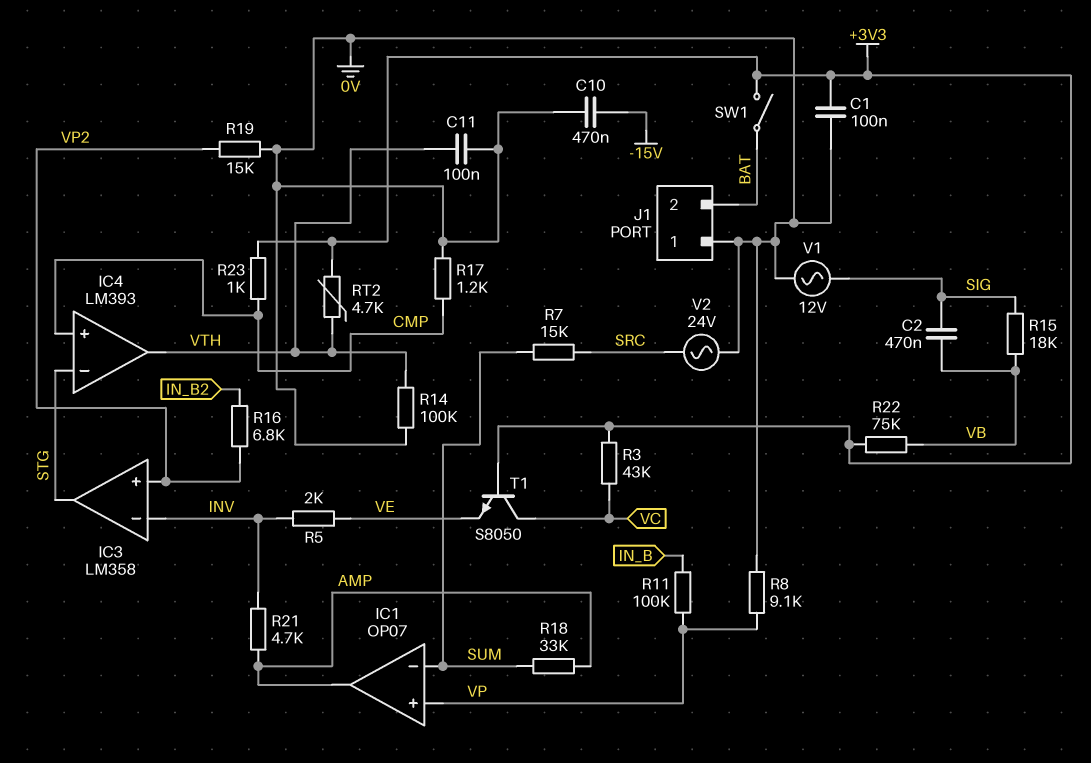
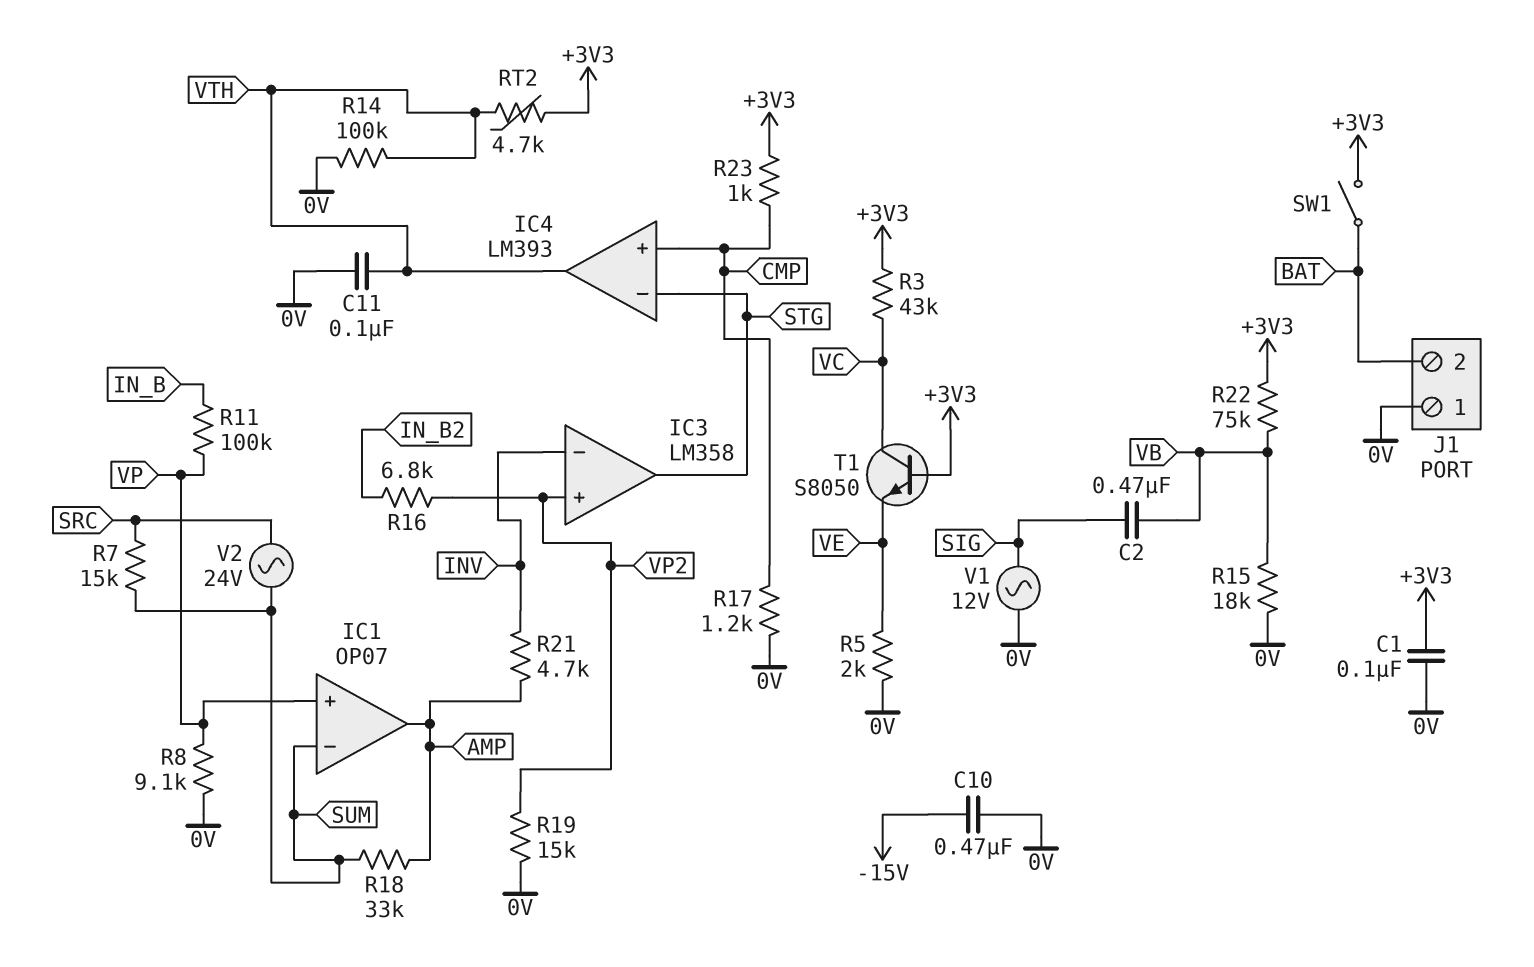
R5: 2k (INV, VE) -> 2k (0V, VE)
R15: 18k (SIG, VB) -> 18k (0V, VB)
V2: AC 24V (0V, SRC) -> AC 24V (SRC, SUM)

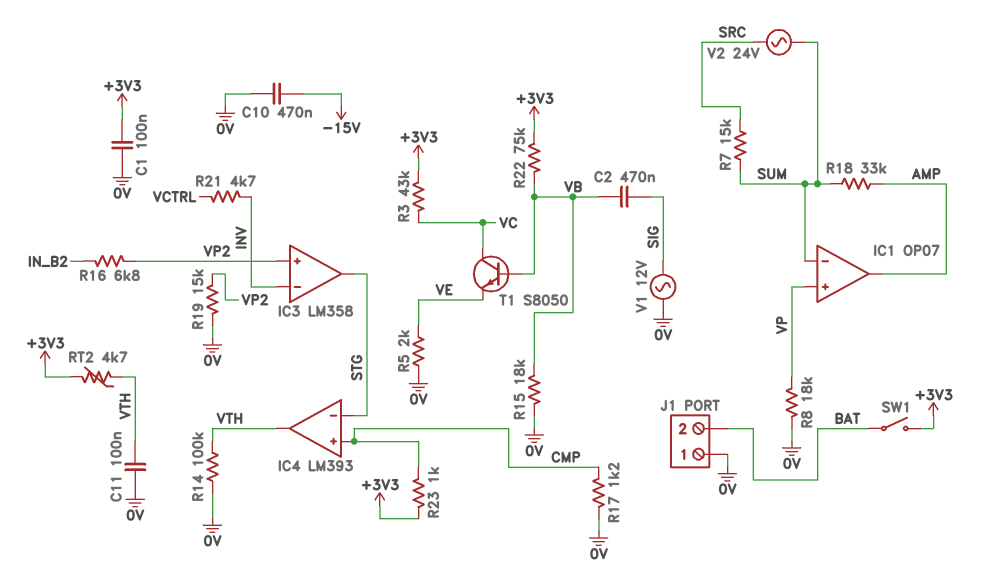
R8: 9.1k (0V, VP) -> 18k (0V, VP)
R11: 100k (IN_B, VP) -> none
R21: 4.7k (AMP, INV) -> 4.7k (INV, VCTRL)
T1: NPN S8050 (B +3V3, C VC, E VE) -> NPN S8050 (B VB, C VC, E VE)

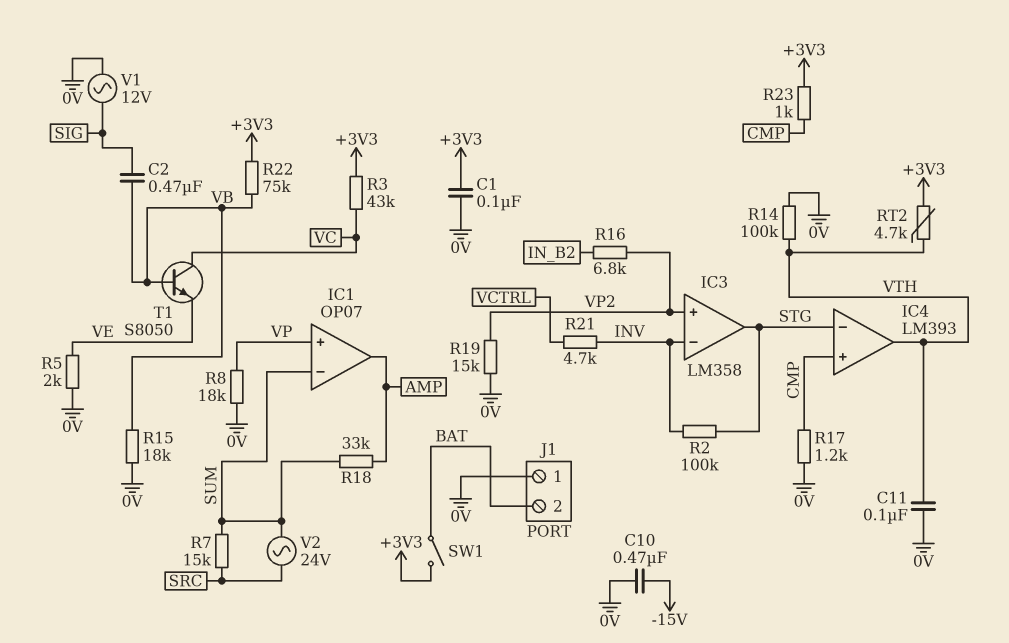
R2: none -> 100k (INV, STG)

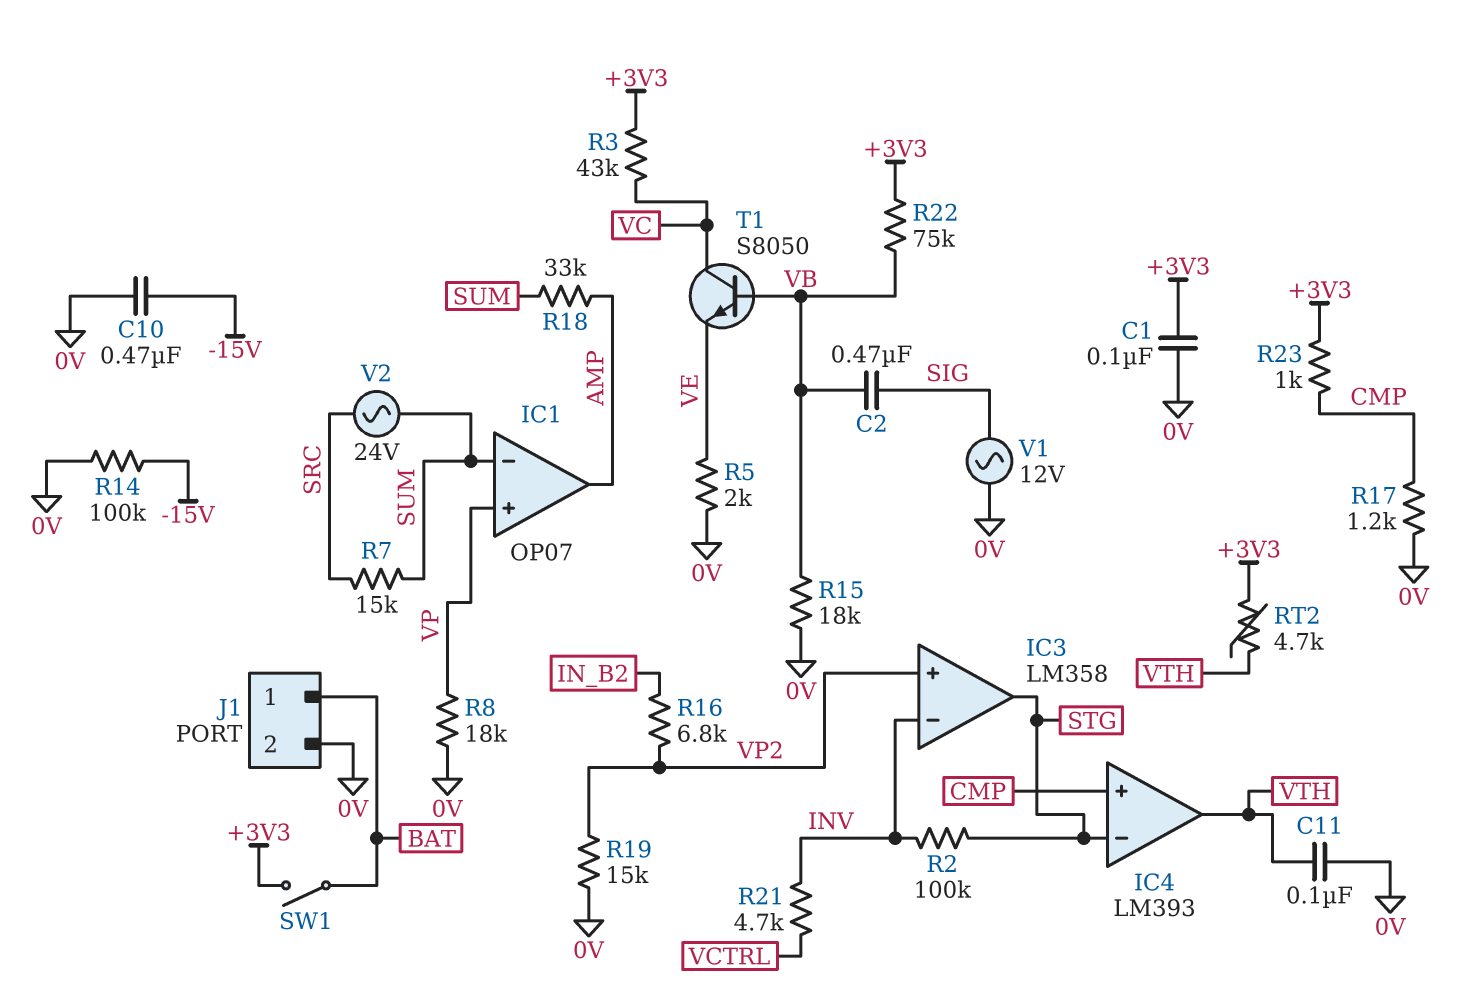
J1 pin 1: 0V -> BAT
J1 pin 2: BAT -> 0V
R14: 100k (0V, VTH) -> 100k (-15V, 0V)

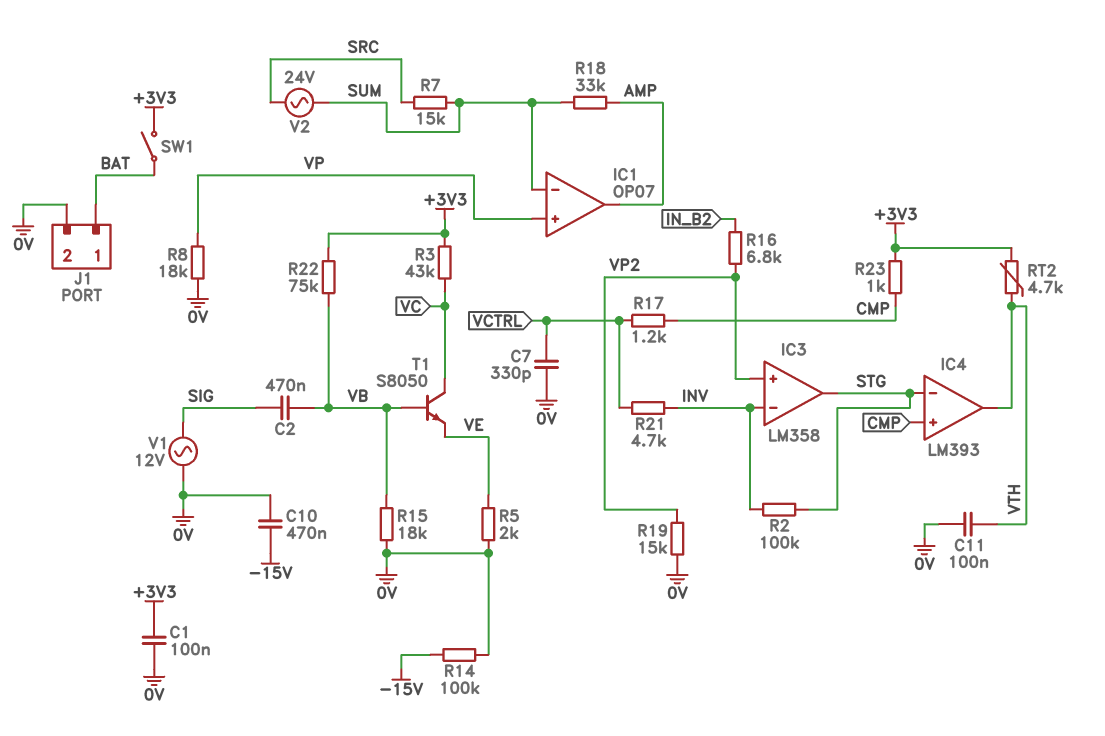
C7: none -> 330pF (0V, VCTRL)
R17: 1.2k (0V, CMP) -> 1.2k (CMP, VCTRL)

